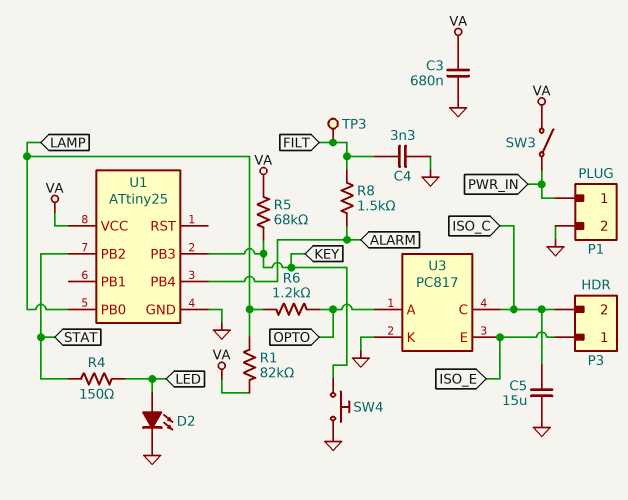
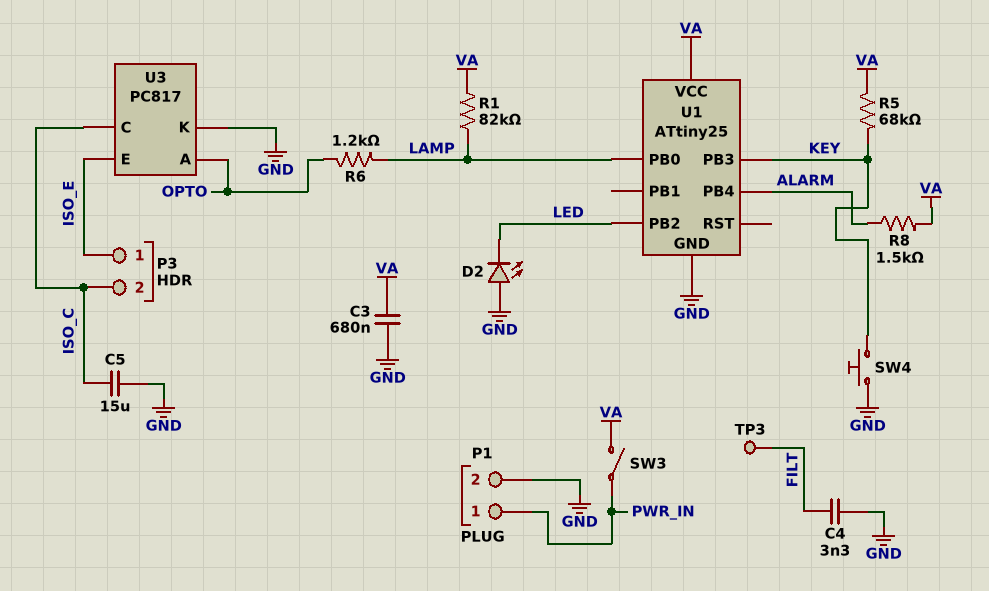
D2: LED (A LED, K GND) -> LED (A GND, K LED)
R4: 150 (LED, STAT) -> none
R8: 1.5k (ALARM, FILT) -> 1.5k (ALARM, VA)
U1 pin PB2: STAT -> LED

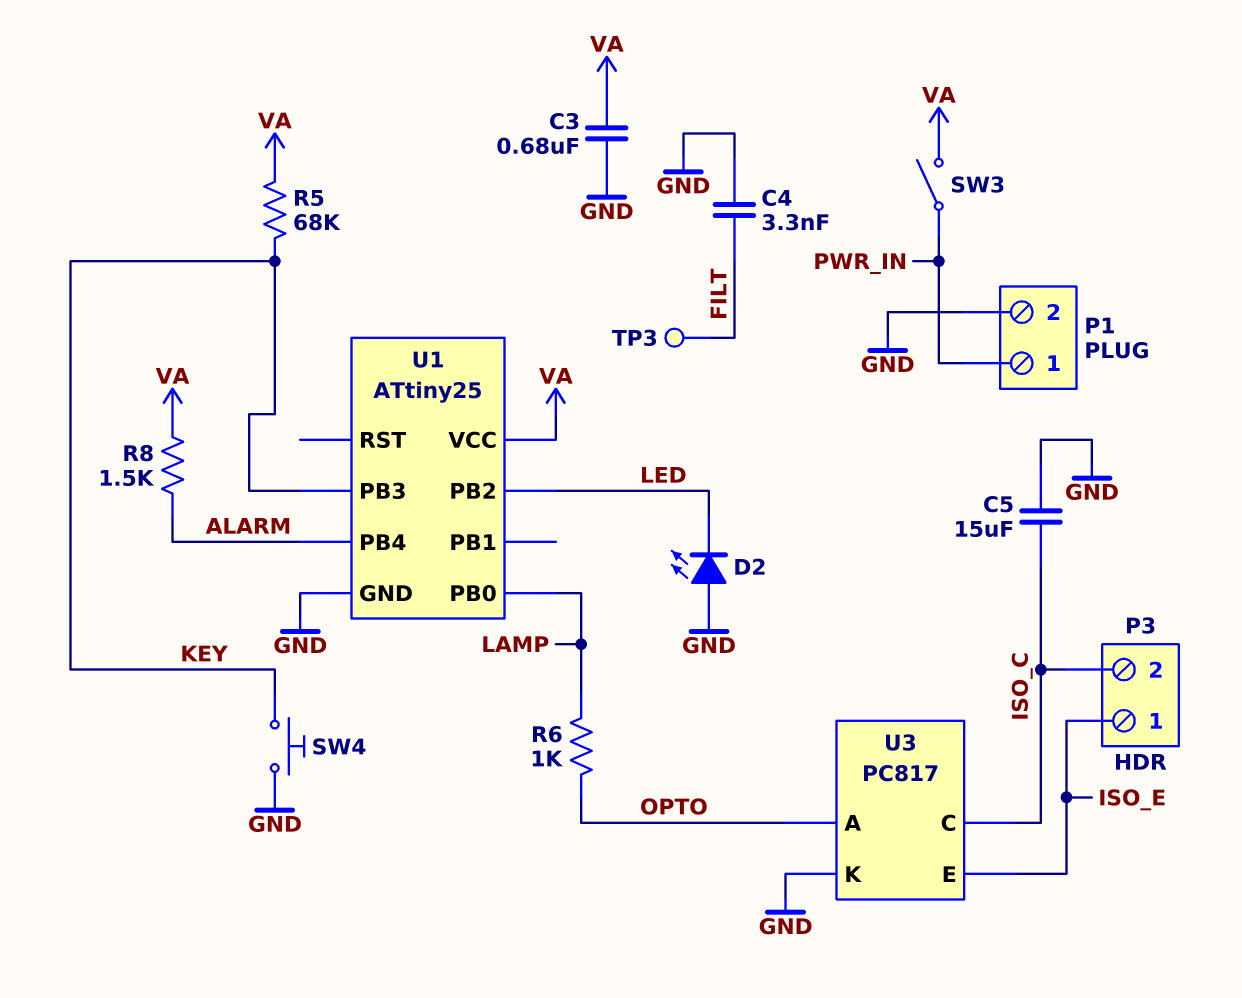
R1: 82k (LAMP, VA) -> none
R6: 1.2k (LAMP, OPTO) -> 1k (LAMP, OPTO)

